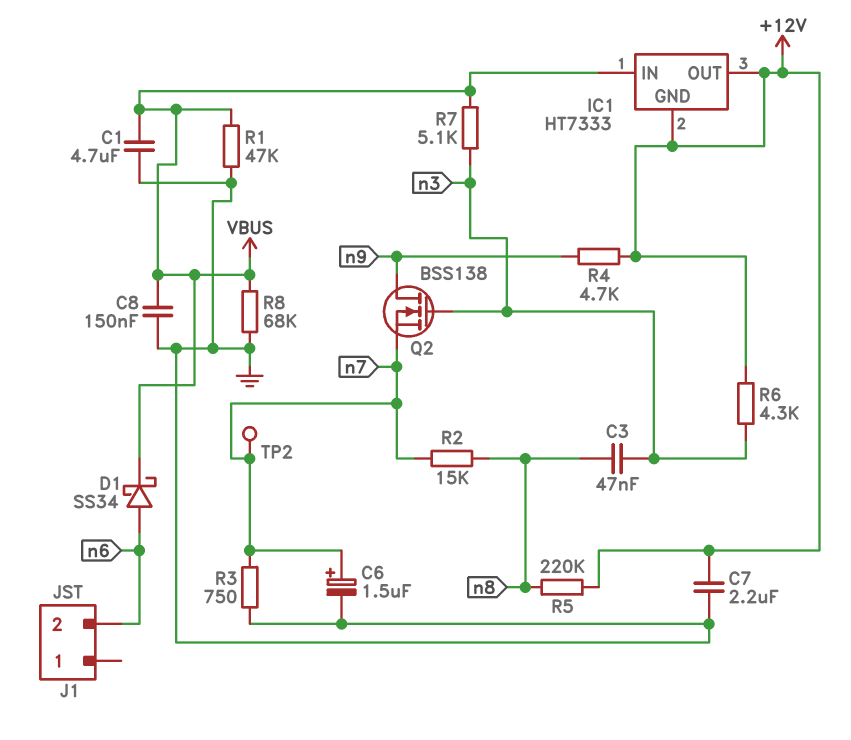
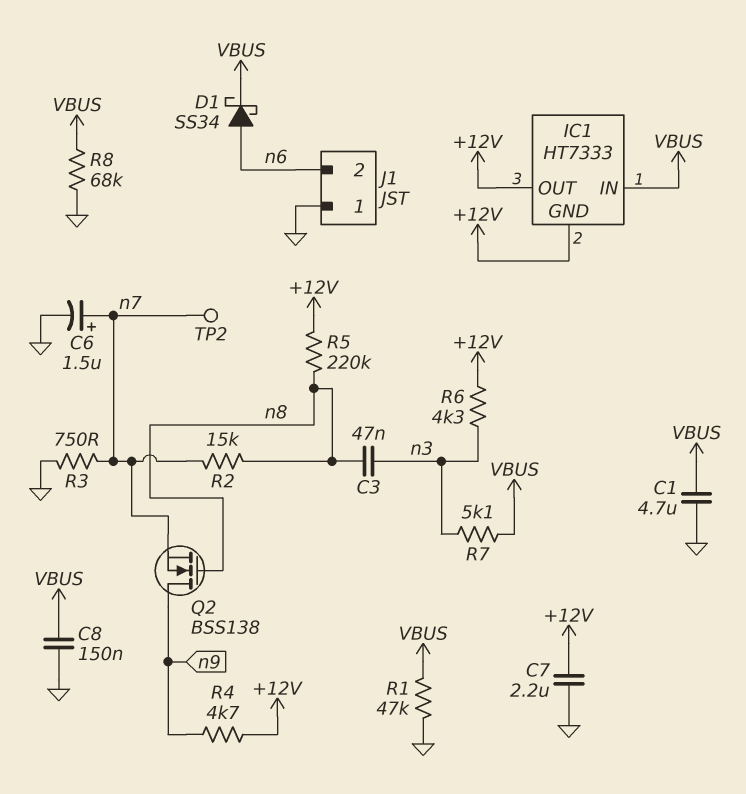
J1 pin 1: none -> GND
Q2: NMOS BSS138 (G n3, D n9, S n7) -> NMOS BSS138 (G n8, D n9, S n7)

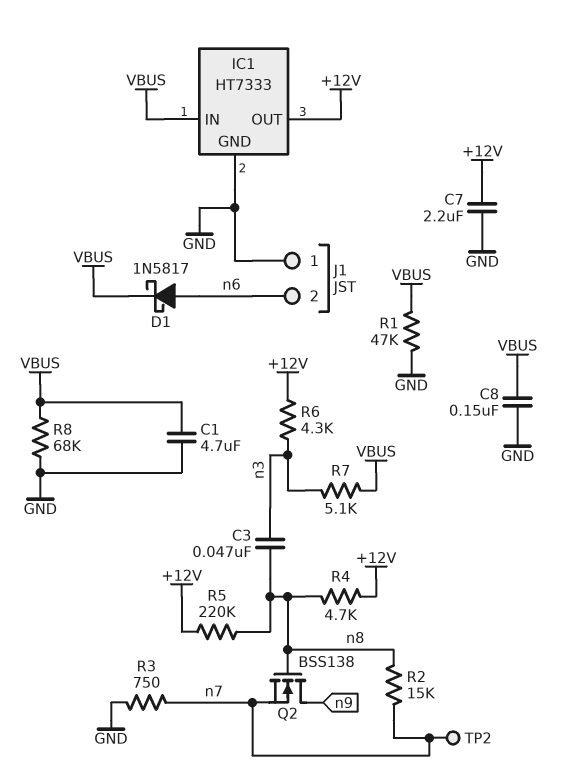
C6: 1.5uF (plus n7, minus GND) -> none
D1: schottky SS34 (A n6, K VBUS) -> schottky 1N5817 (A n6, K VBUS)
IC1 pin GND: +12V -> GND
R4: 4.7k (+12V, n9) -> 4.7k (+12V, n8)

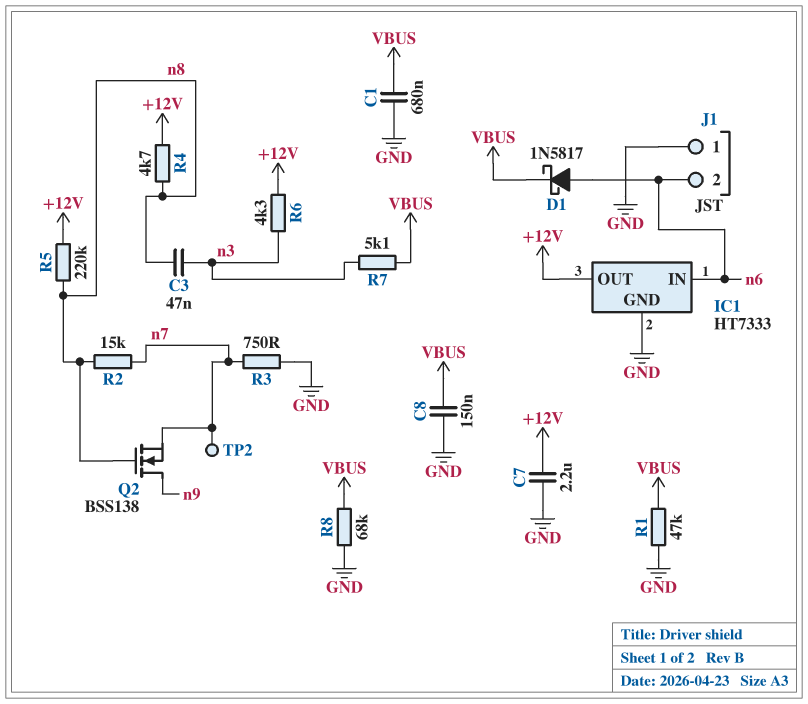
C1: 4.7uF (GND, VBUS) -> 680nF (GND, VBUS)
IC1 pin IN: VBUS -> n6

